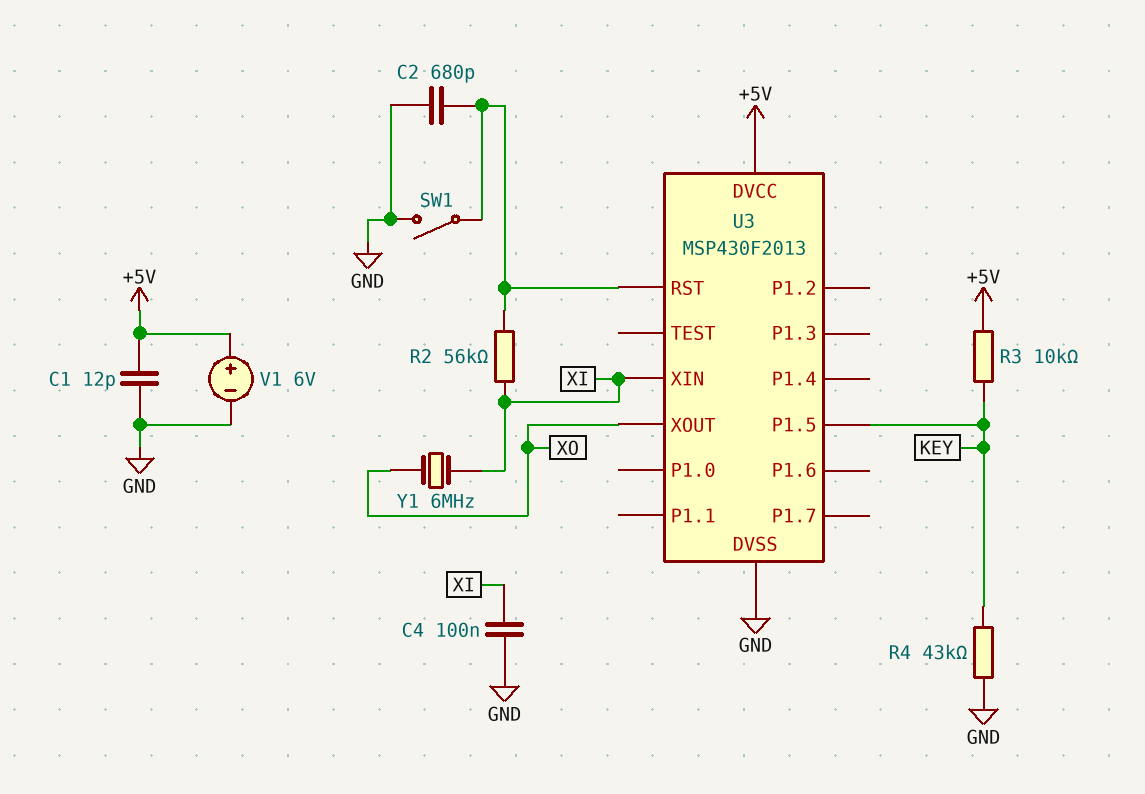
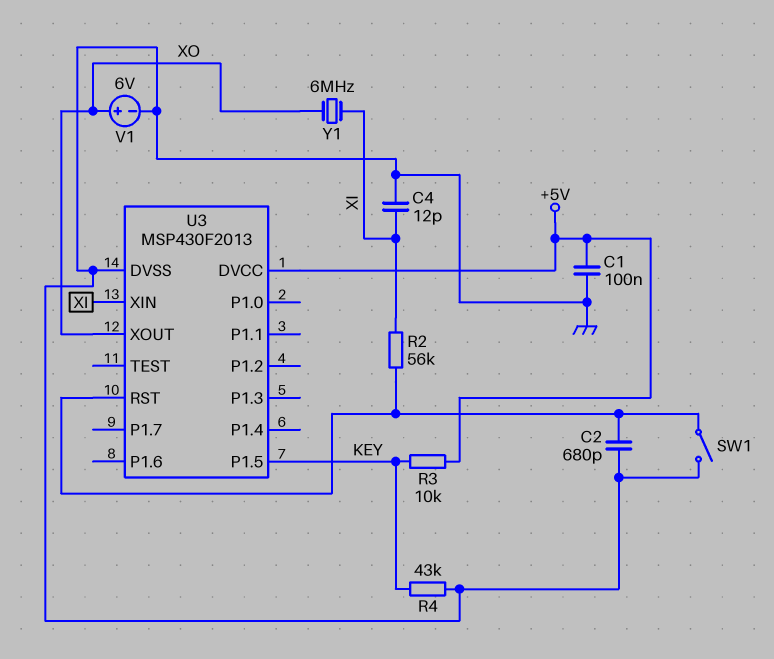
C1: 12pF (+5V, GND) -> 100nF (+5V, GND)
C4: 100nF (GND, XI) -> 12pF (GND, XI)
V1: 6V (plus +5V, minus GND) -> 6V (plus XO, minus GND)

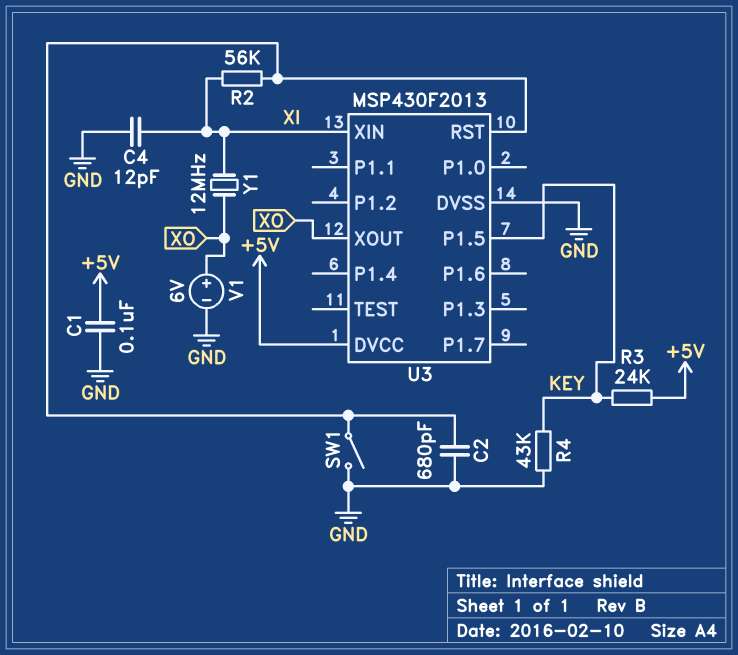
R3: 10k (+5V, KEY) -> 24k (+5V, KEY)
Y1: 6MHz (XI, XO) -> 12MHz (XI, XO)

